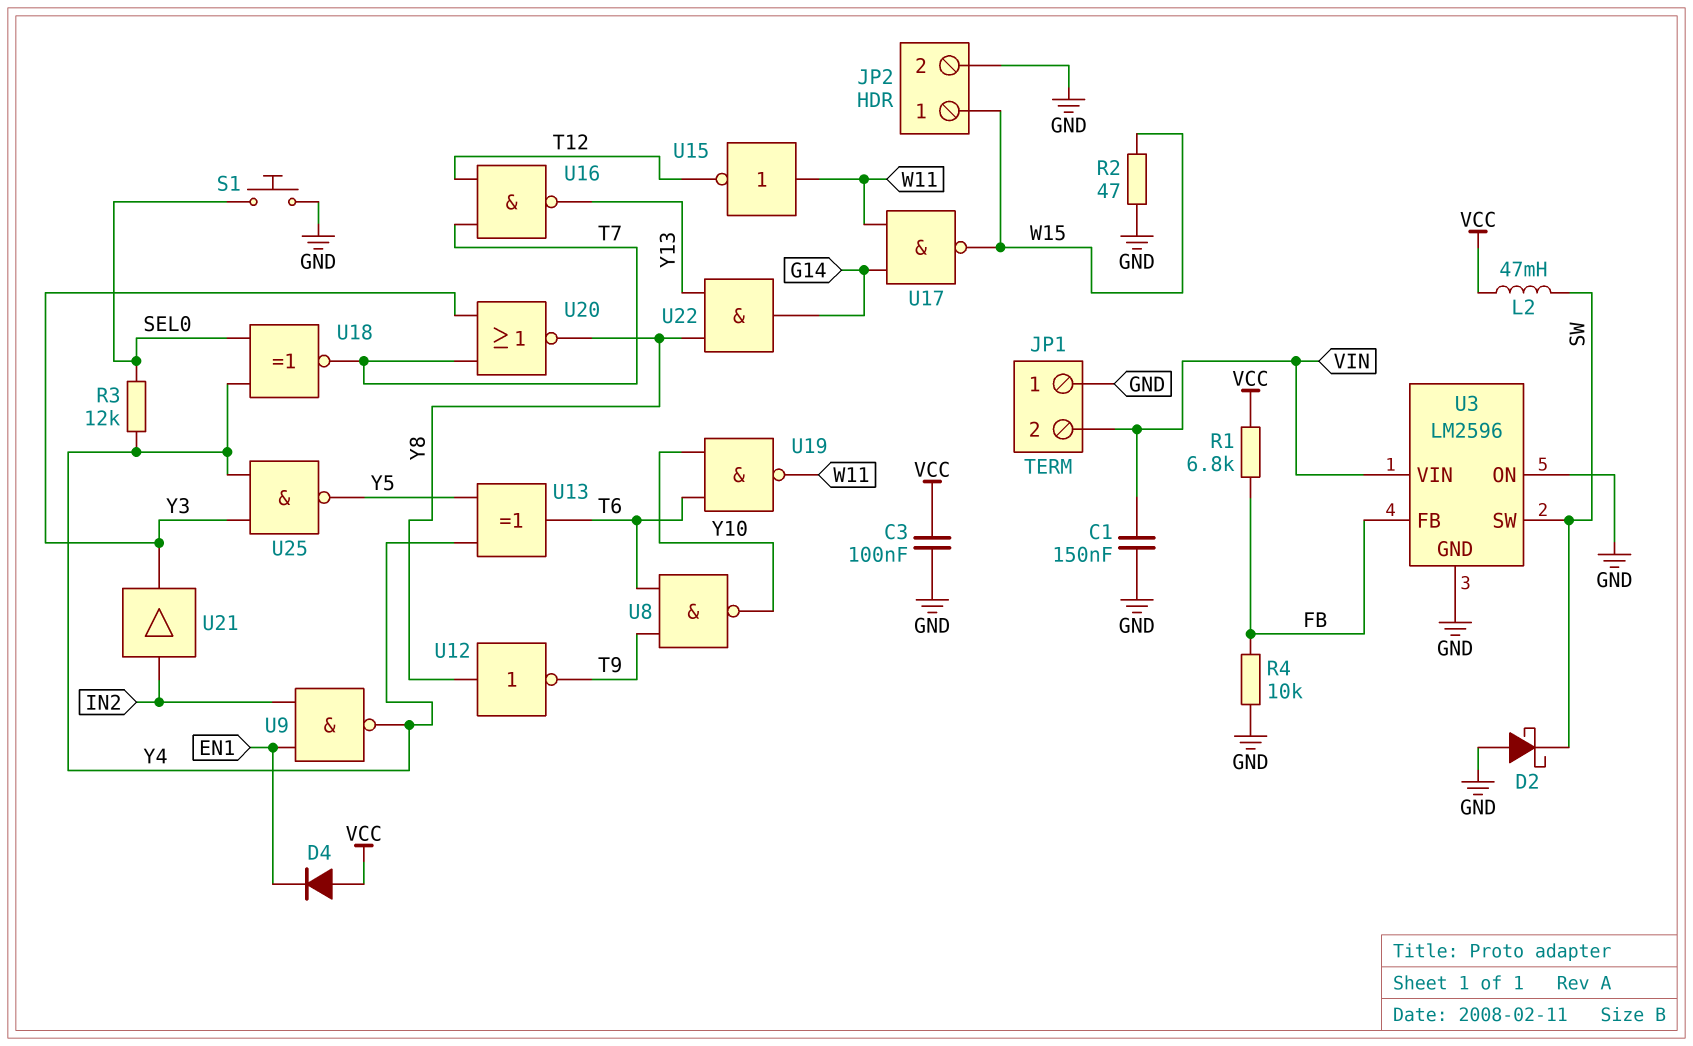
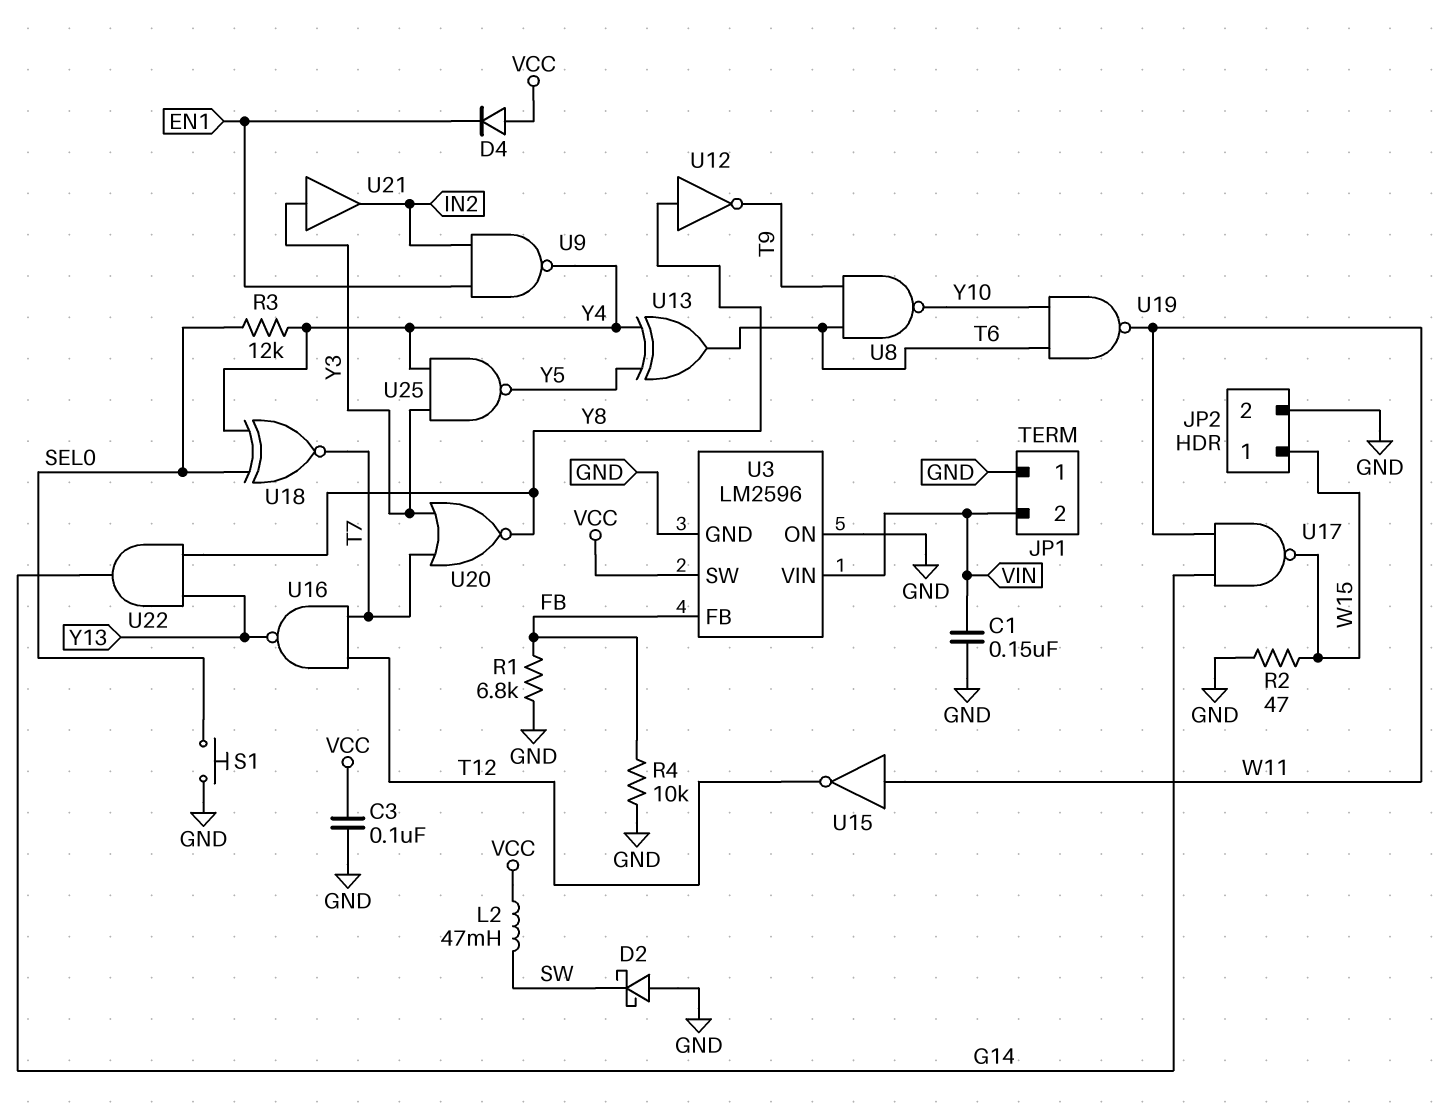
R1: 6.8k (FB, VCC) -> 6.8k (FB, GND)
U3 pin SW: SW -> VCC
U21: buffer (in IN2, out Y3) -> buffer (in Y3, out IN2)

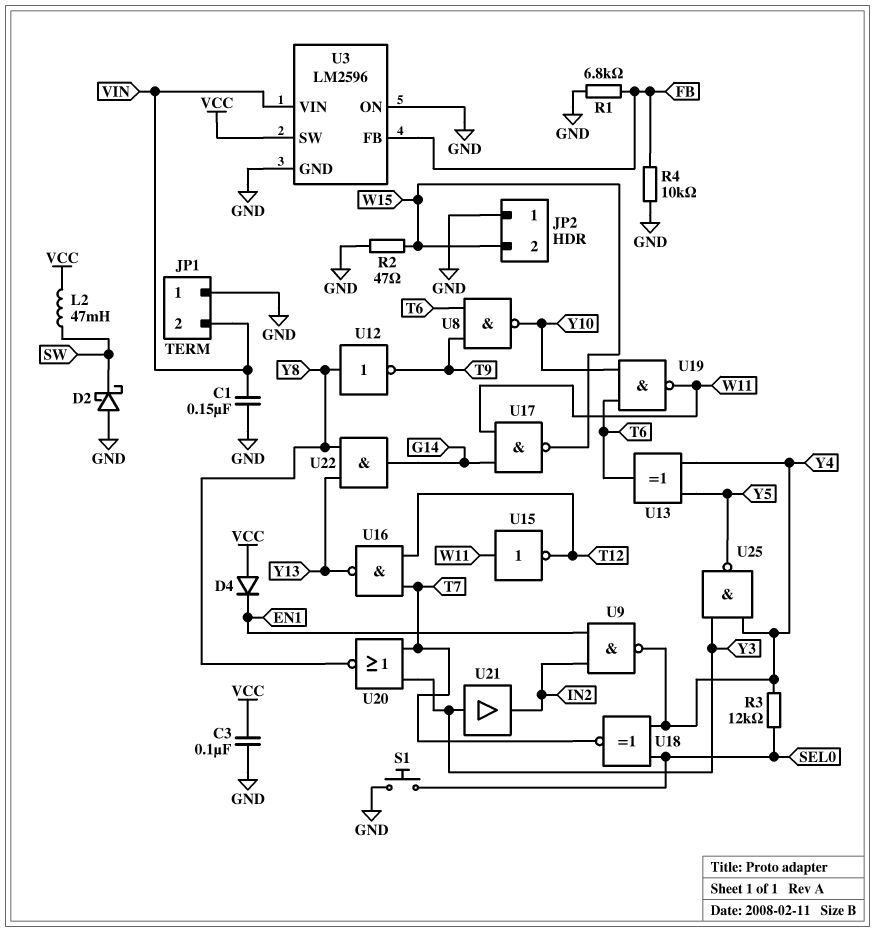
JP2 pin 1: W15 -> GND
JP2 pin 2: GND -> W15

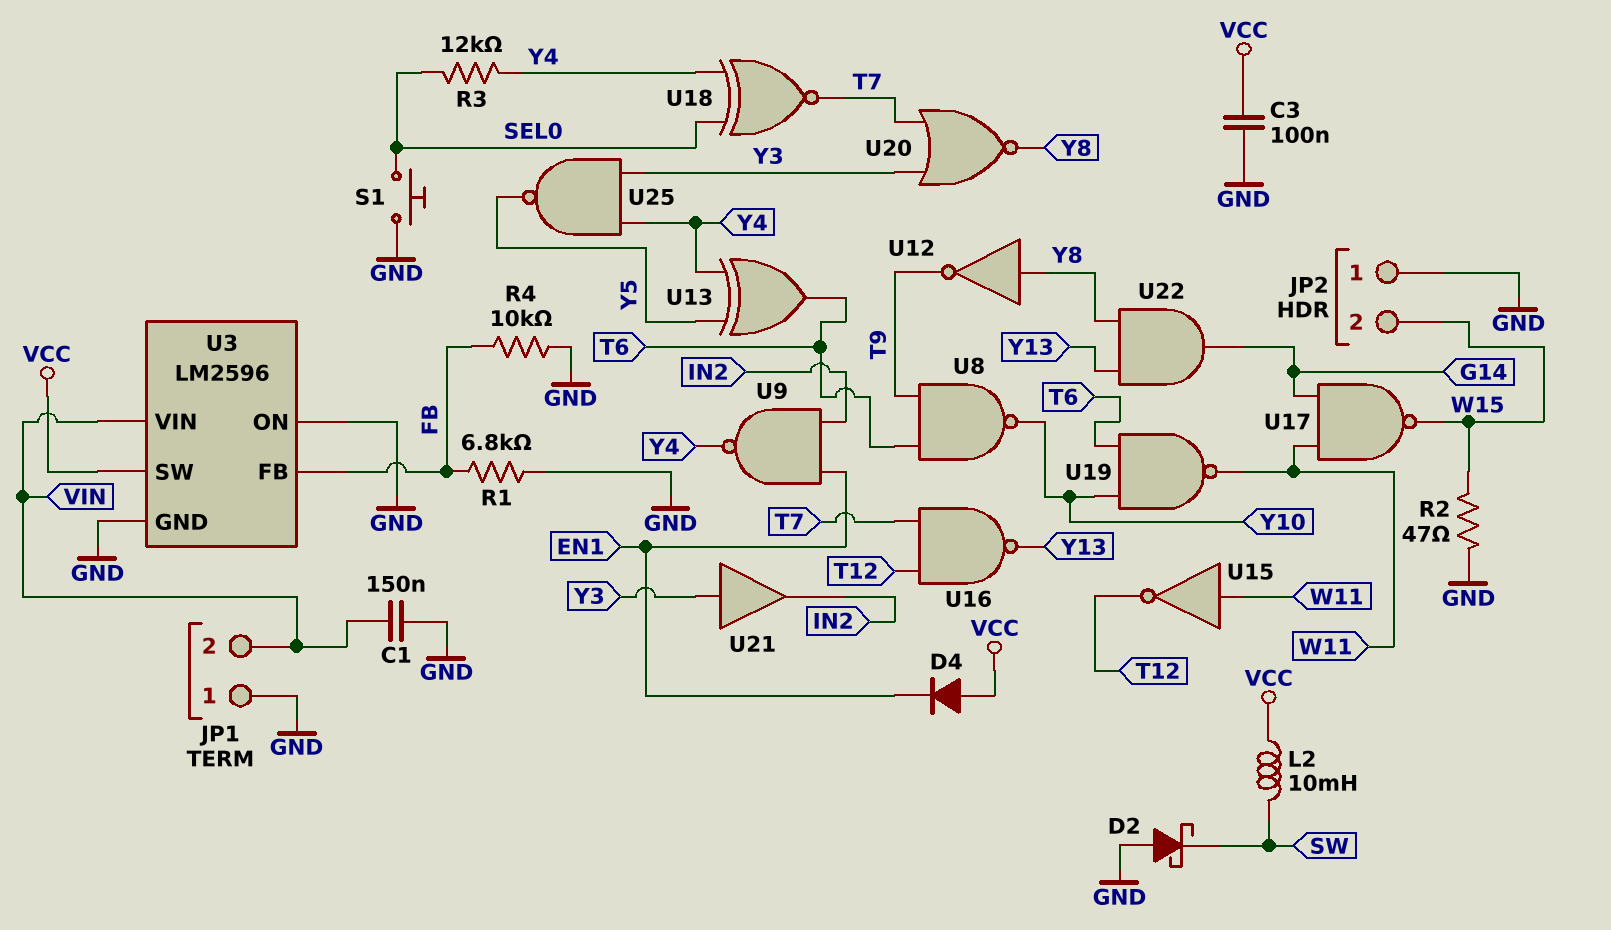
L2: 47mH (SW, VCC) -> 10mH (SW, VCC)

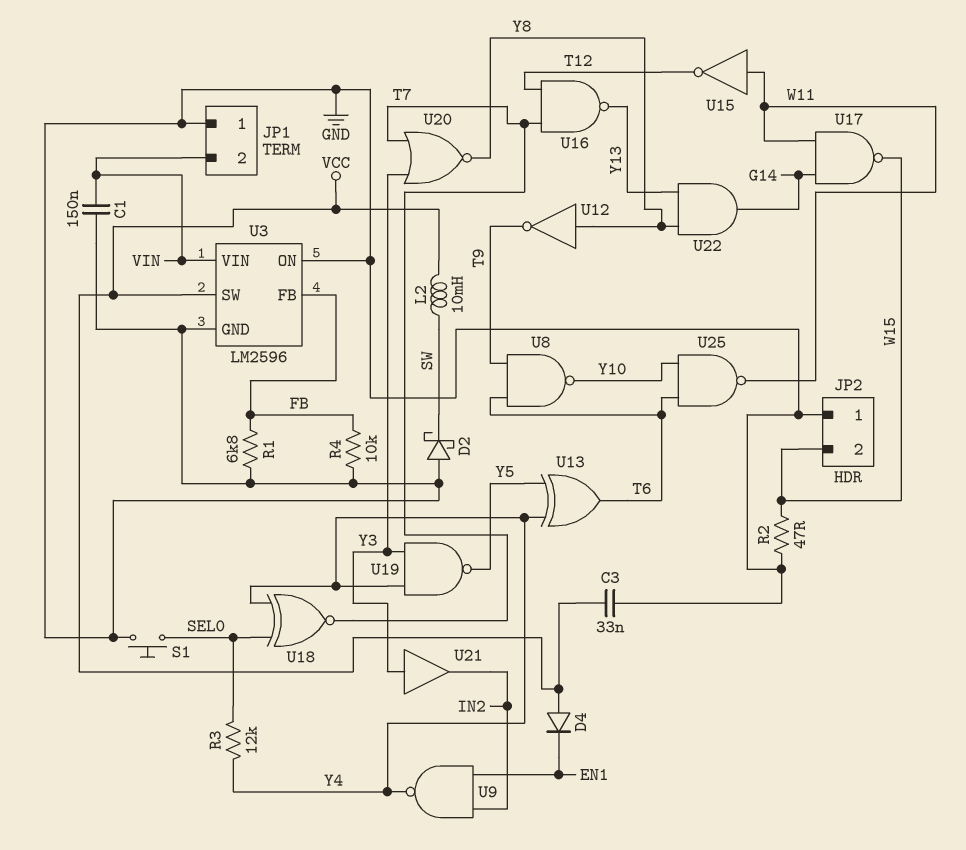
C3: 100nF (GND, VCC) -> 33nF (GND, VCC)
U19: NAND (in T6, in Y10, out W11) -> NAND (in Y3, in Y4, out Y5)
U25: NAND (in Y3, in Y4, out Y5) -> NAND (in T6, in Y10, out W11)

